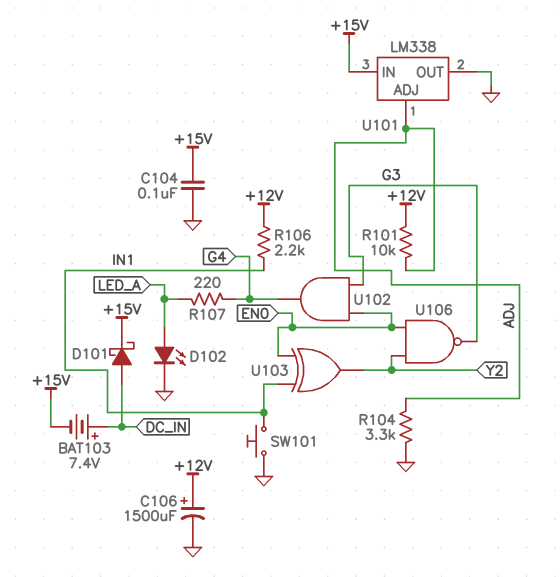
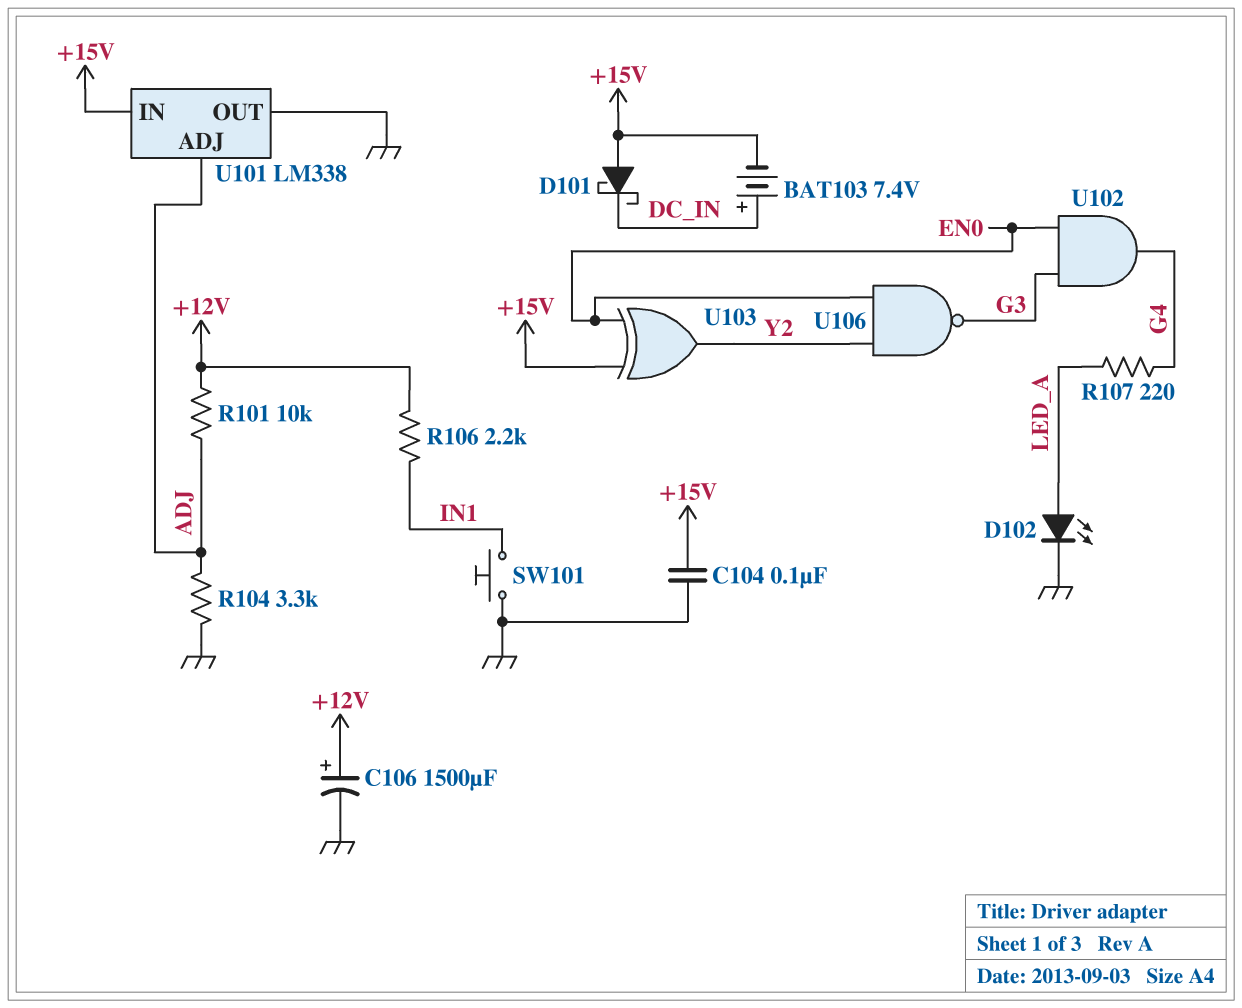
D101: schottky (A DC_IN, K +15V) -> schottky (A +15V, K DC_IN)
U103: XOR (in EN0, in IN1, out Y2) -> XOR (in +15V, in EN0, out Y2)

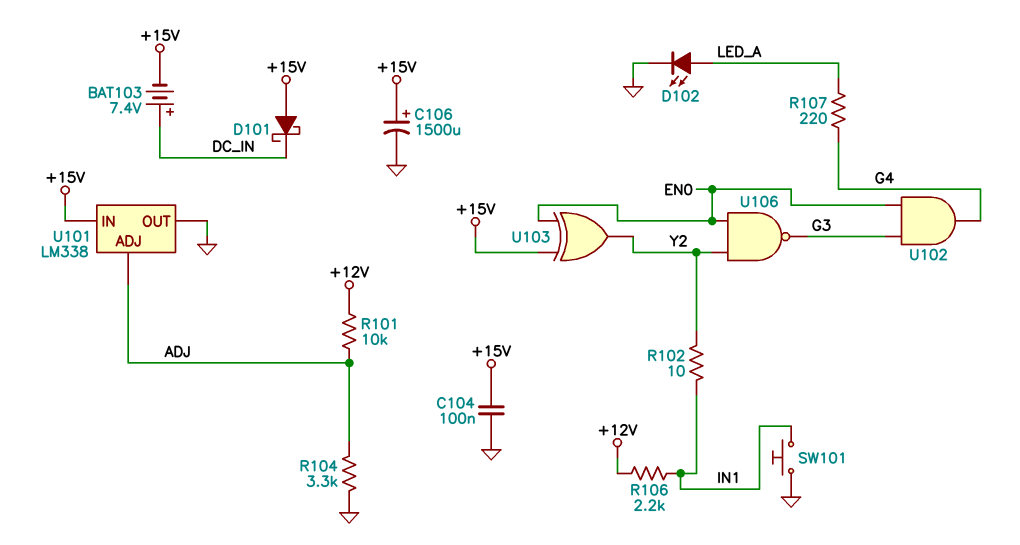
C106: 1500uF (plus +12V, minus GND) -> 1500uF (plus +15V, minus GND)
R102: none -> 10 (IN1, Y2)

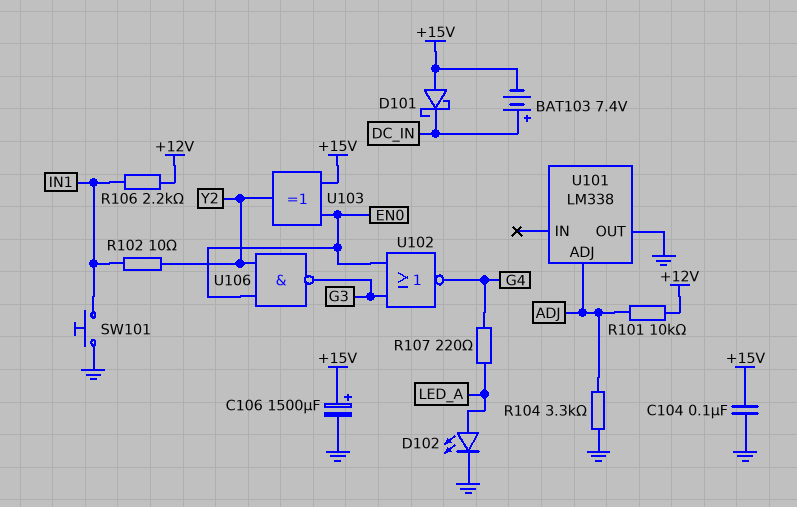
U101 pin IN: +15V -> none
U102: AND (in EN0, in G3, out G4) -> NOR (in EN0, in G3, out G4)

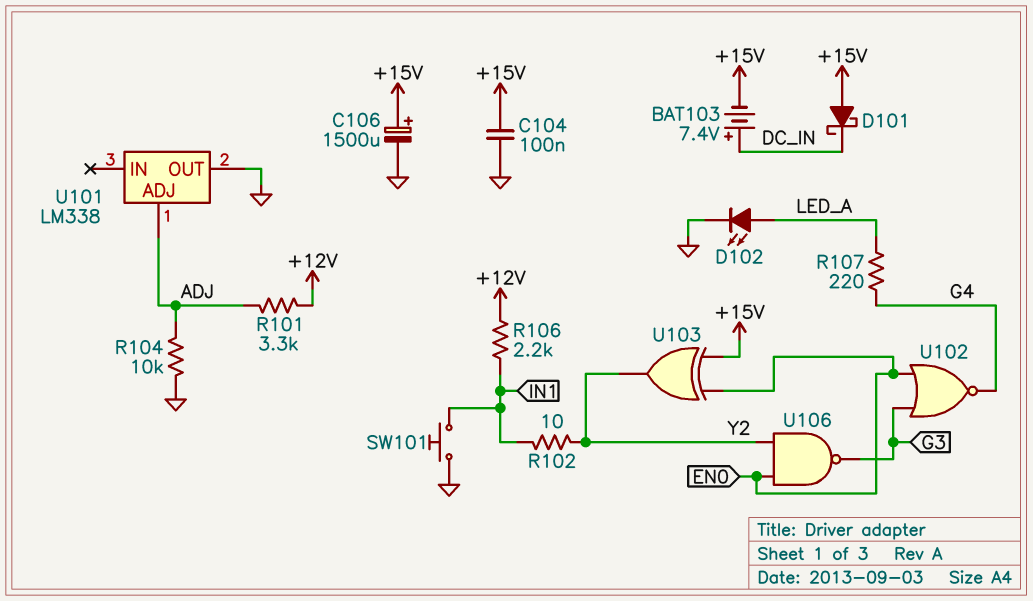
R101: 10k (+12V, ADJ) -> 3.3k (+12V, ADJ)
R104: 3.3k (ADJ, GND) -> 10k (ADJ, GND)

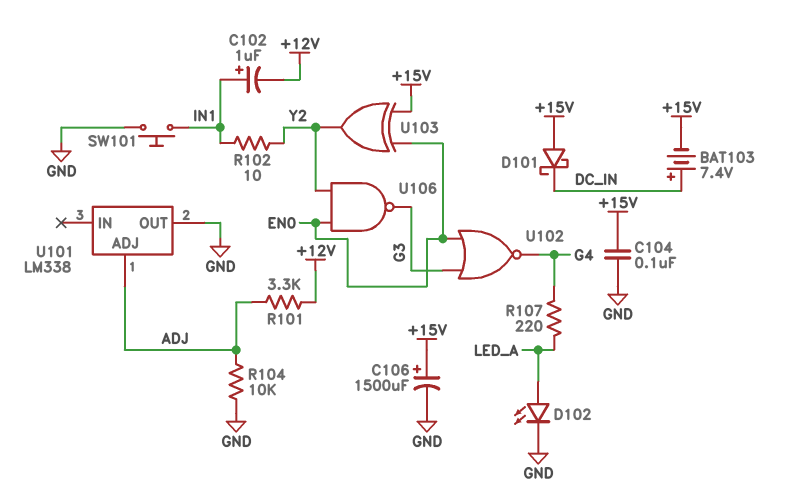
C102: none -> 1uF (plus IN1, minus +12V)
R106: 2.2k (+12V, IN1) -> none

